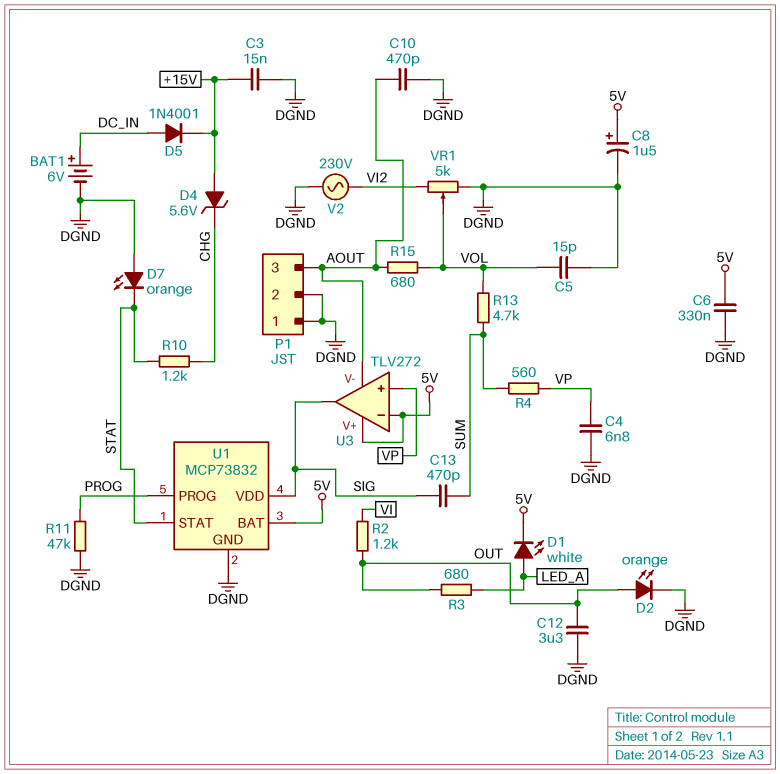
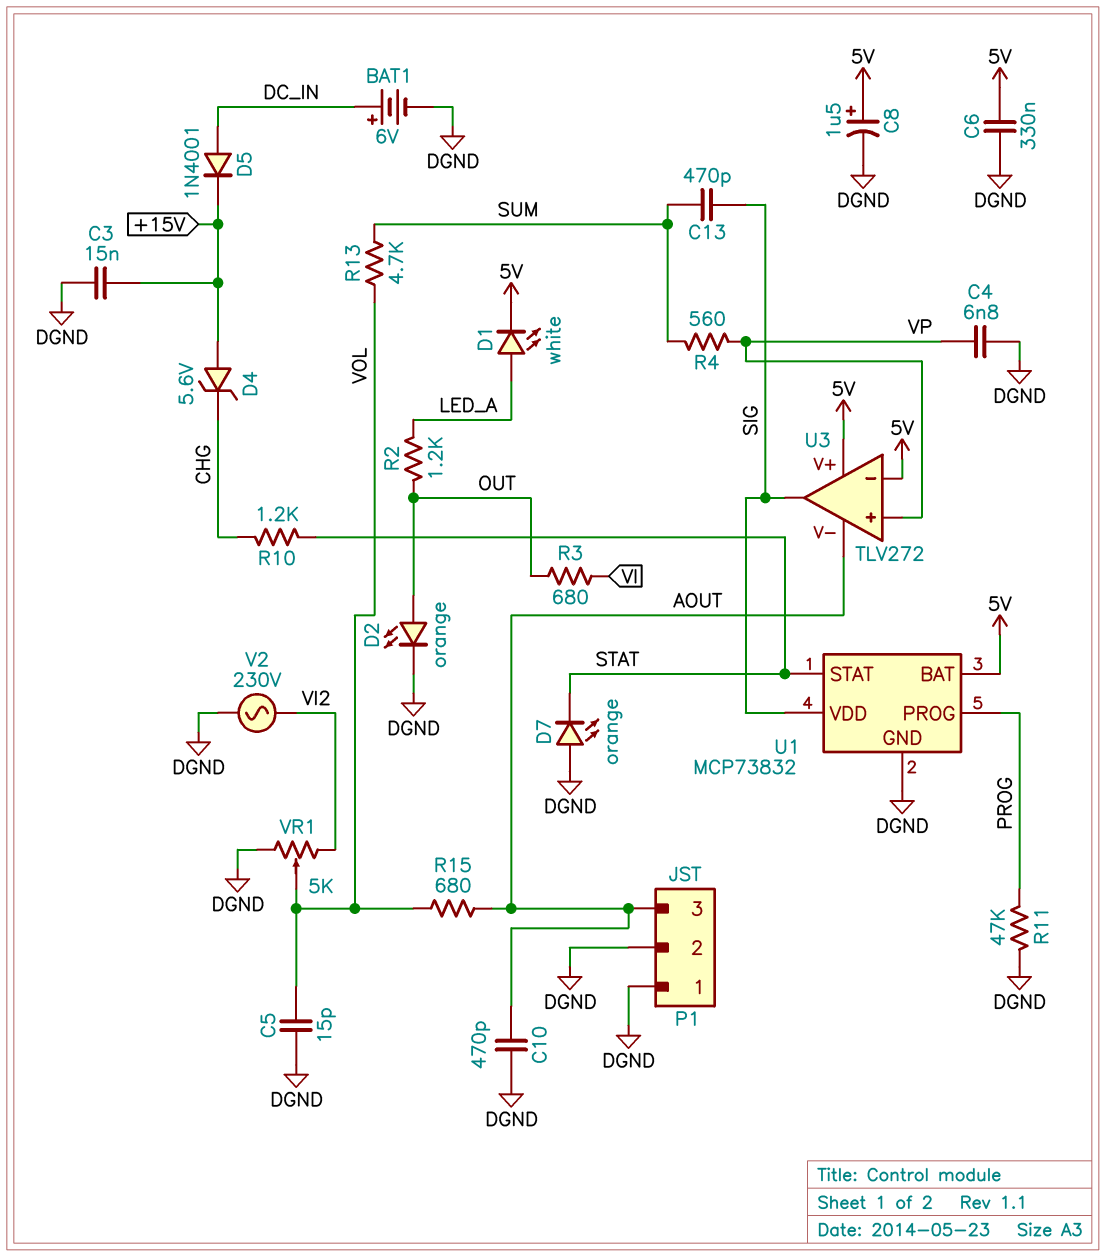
C12: 3.3uF (DGND, OUT) -> none
R2: 1.2k (OUT, VI) -> 1.2k (LED_A, OUT)
R3: 680 (LED_A, OUT) -> 680 (OUT, VI)

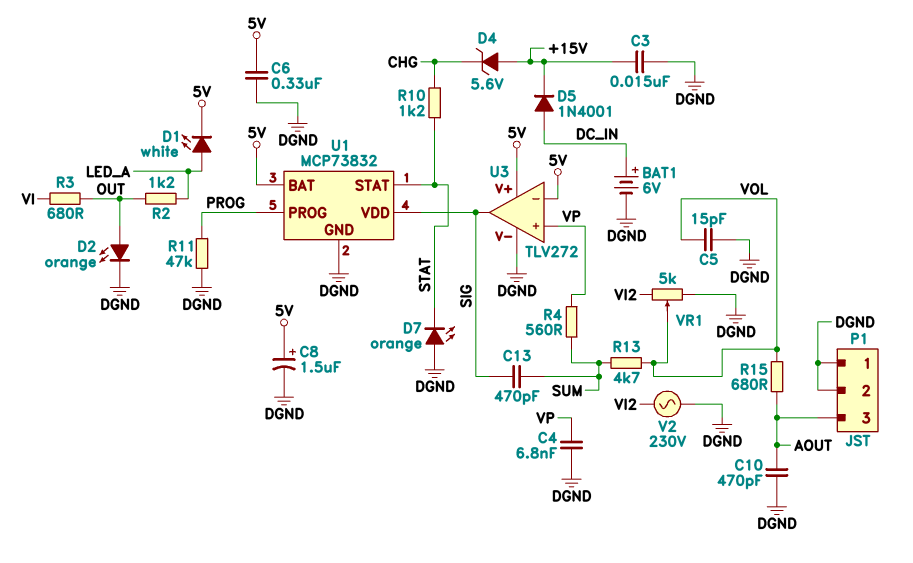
U3 pin V-: AOUT -> DGND

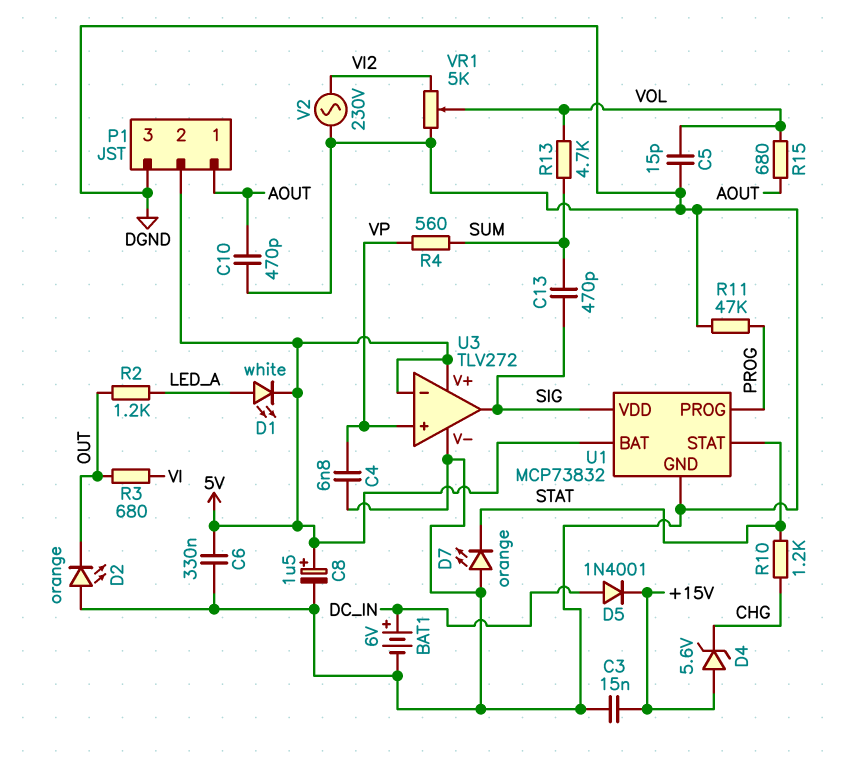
D2: LED orange (A OUT, K DGND) -> LED orange (A DGND, K OUT)
P1 pin 1: DGND -> AOUT
P1 pin 2: DGND -> 5V
P1 pin 3: AOUT -> DGND

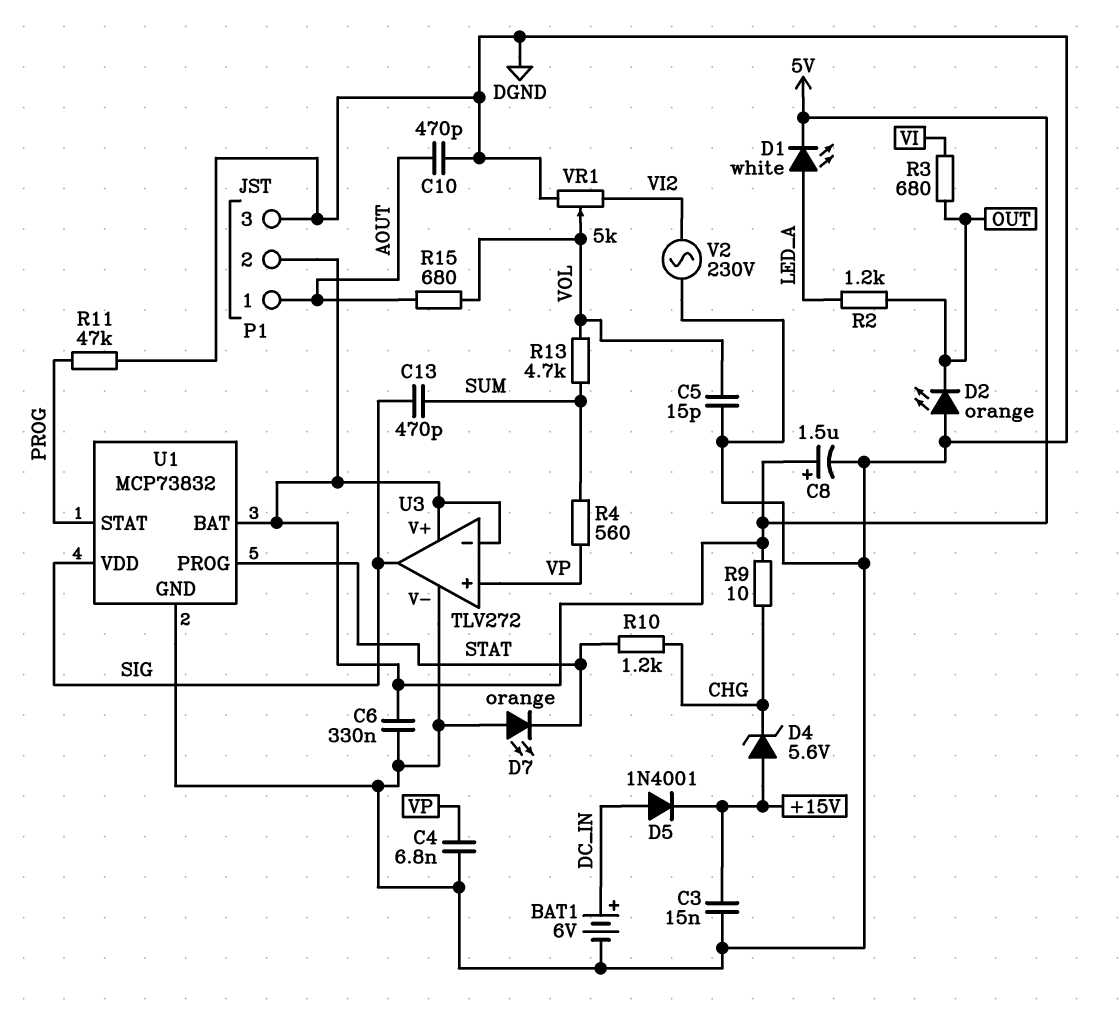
R9: none -> 10 (5V, CHG)
U1 pin PROG: PROG -> STAT
U1 pin STAT: STAT -> PROG

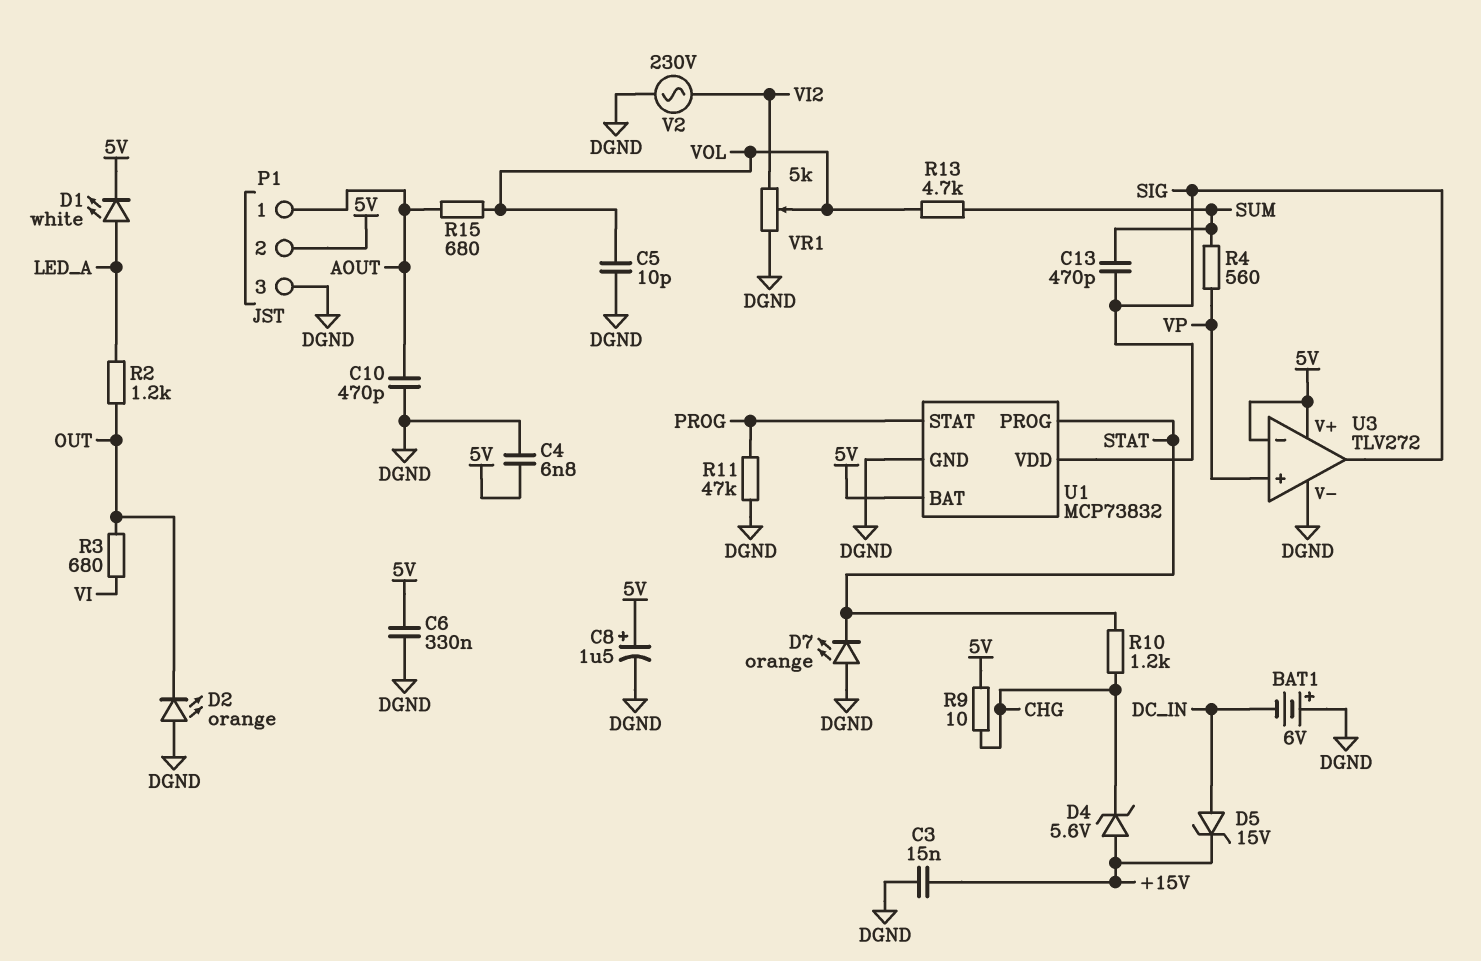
BAT1: 6V (plus DC_IN, minus DGND) -> 6V (plus DGND, minus DC_IN)
C4: 6.8nF (DGND, VP) -> 6.8nF (5V, DGND)
C5: 15pF (DGND, VOL) -> 10pF (DGND, VOL)
D5: diode 1N4001 (A DC_IN, K +15V) -> zener 15V (A DC_IN, K +15V)

